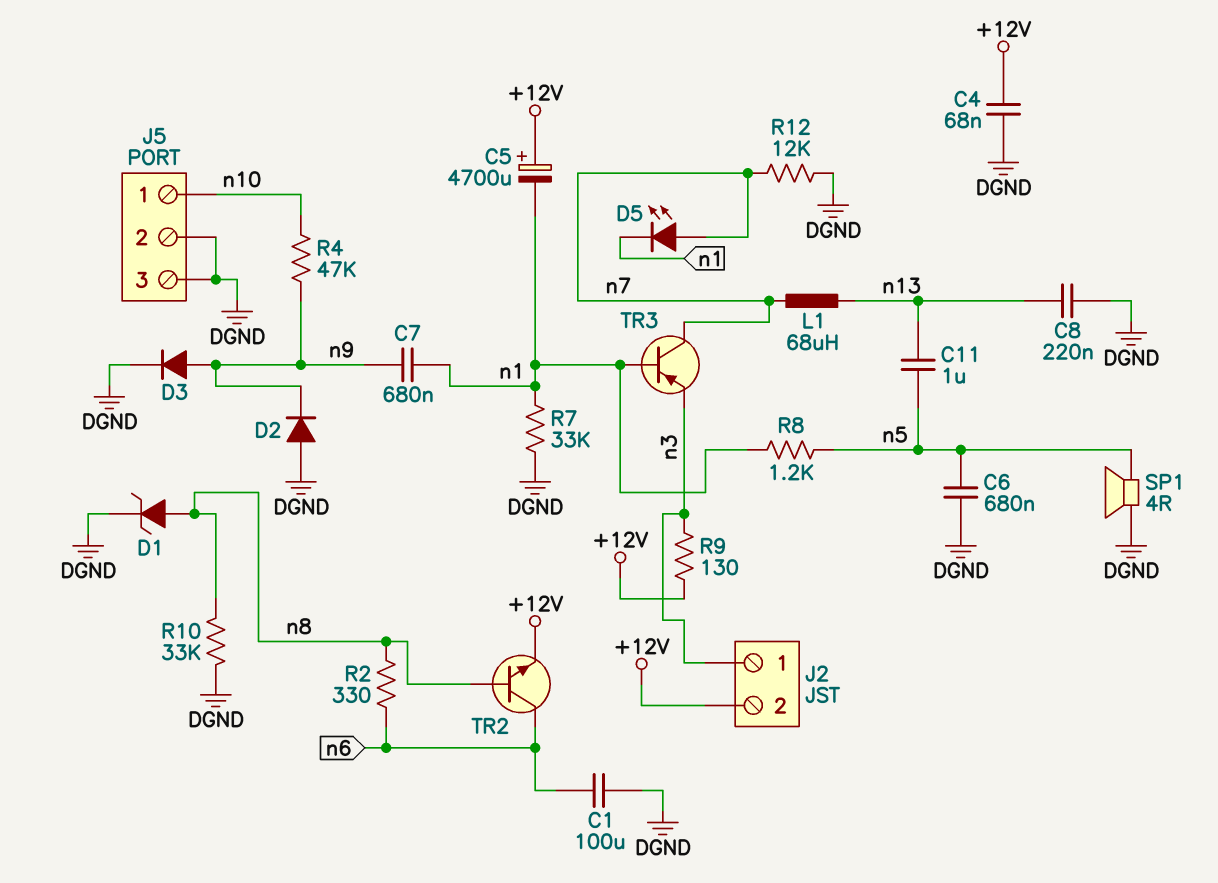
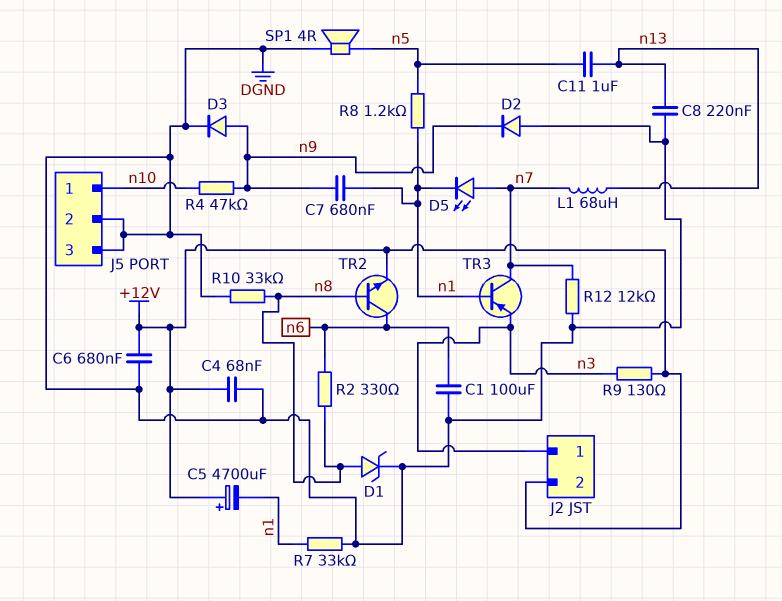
C6: 680nF (DGND, n5) -> 680nF (+12V, DGND)

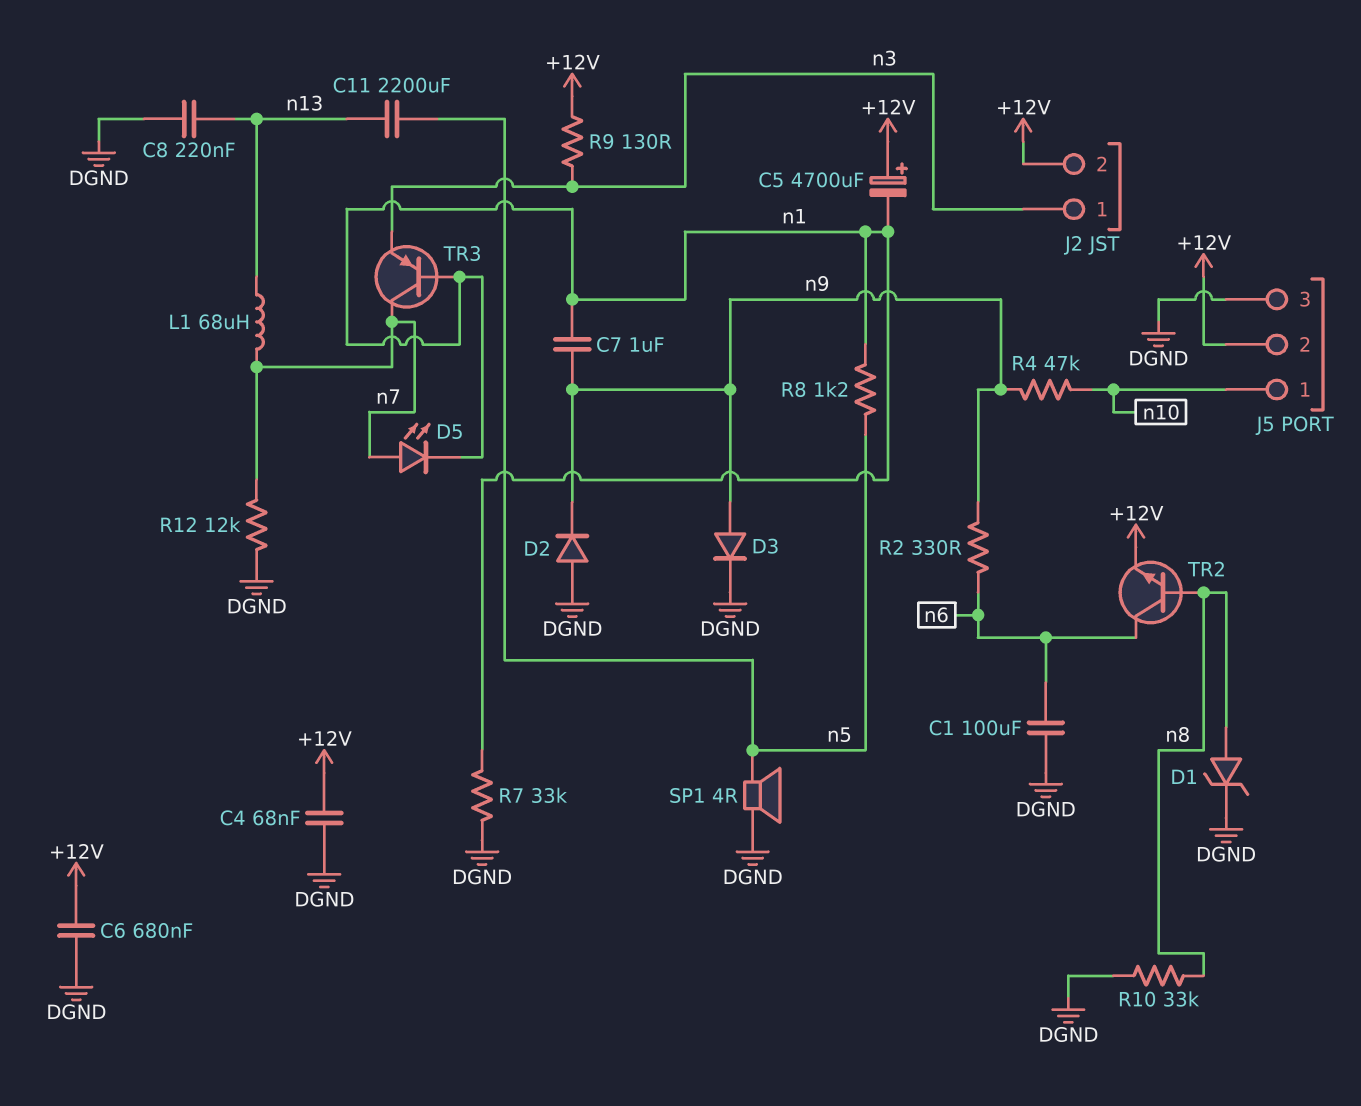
C7: 680nF (n1, n9) -> 1uF (n1, n9)
C11: 1uF (n5, n13) -> 2200uF (n5, n13)
J5 pin 2: DGND -> +12V
R2: 330 (n6, n8) -> 330 (n6, n9)

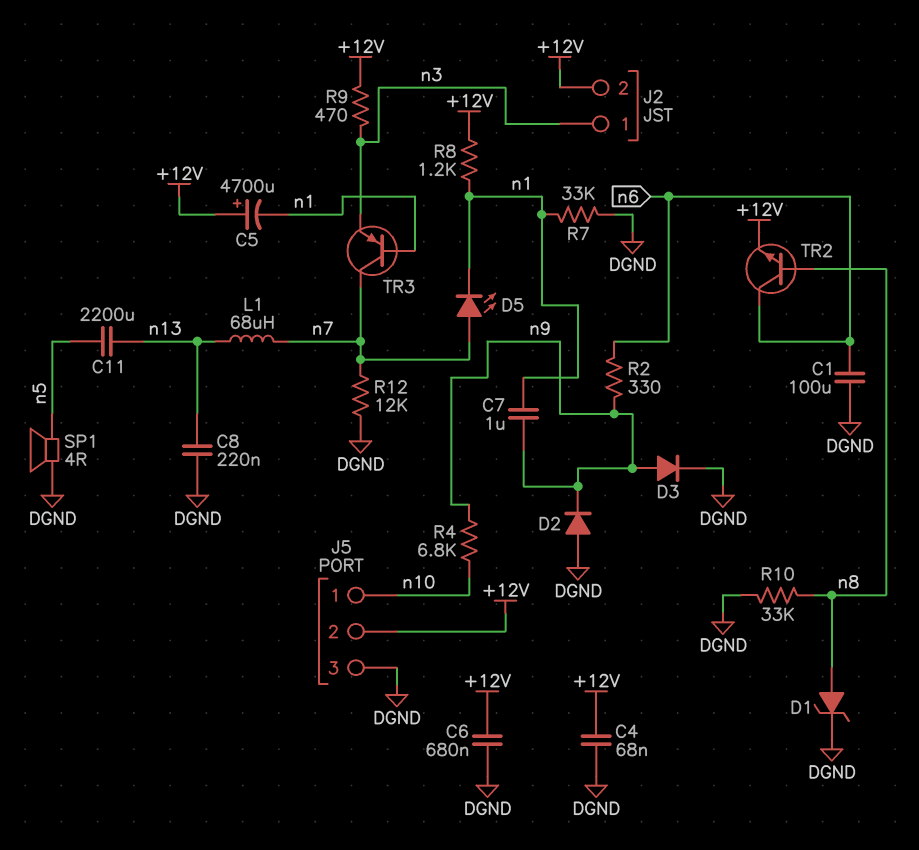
R4: 47k (n9, n10) -> 6.8k (n9, n10)
R8: 1.2k (n1, n5) -> 1.2k (+12V, n1)
R9: 130 (+12V, n3) -> 470 (+12V, n3)

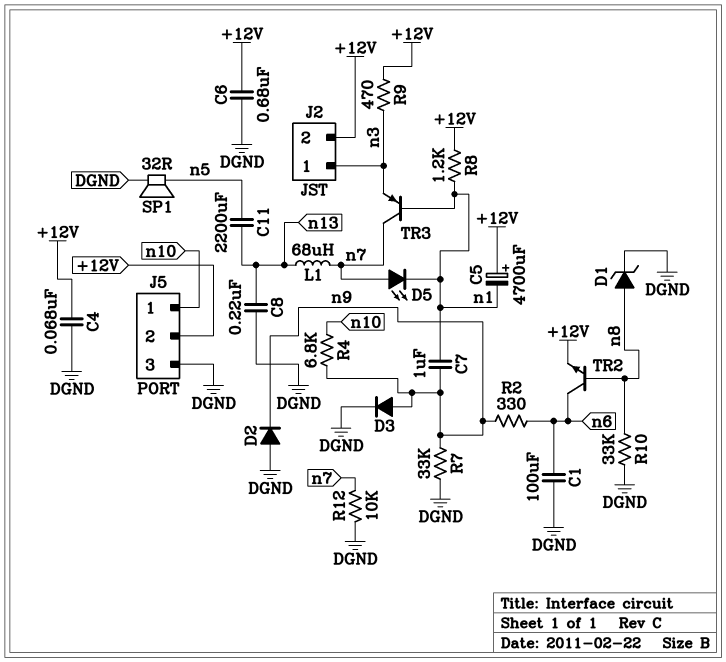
R7: 33k (DGND, n1) -> 33k (DGND, n9)
R12: 12k (DGND, n7) -> 10k (DGND, n7)
SP1: speaker 4R (DGND, n5) -> speaker 32R (DGND, n5)

